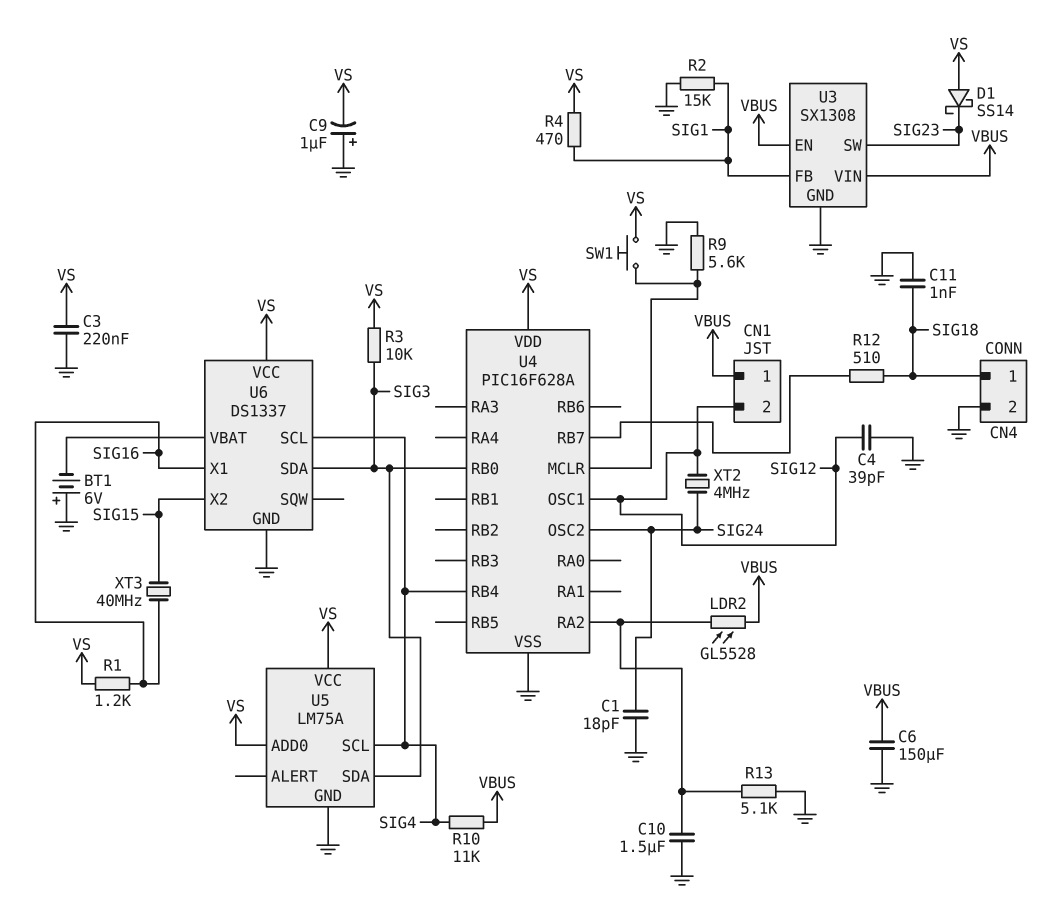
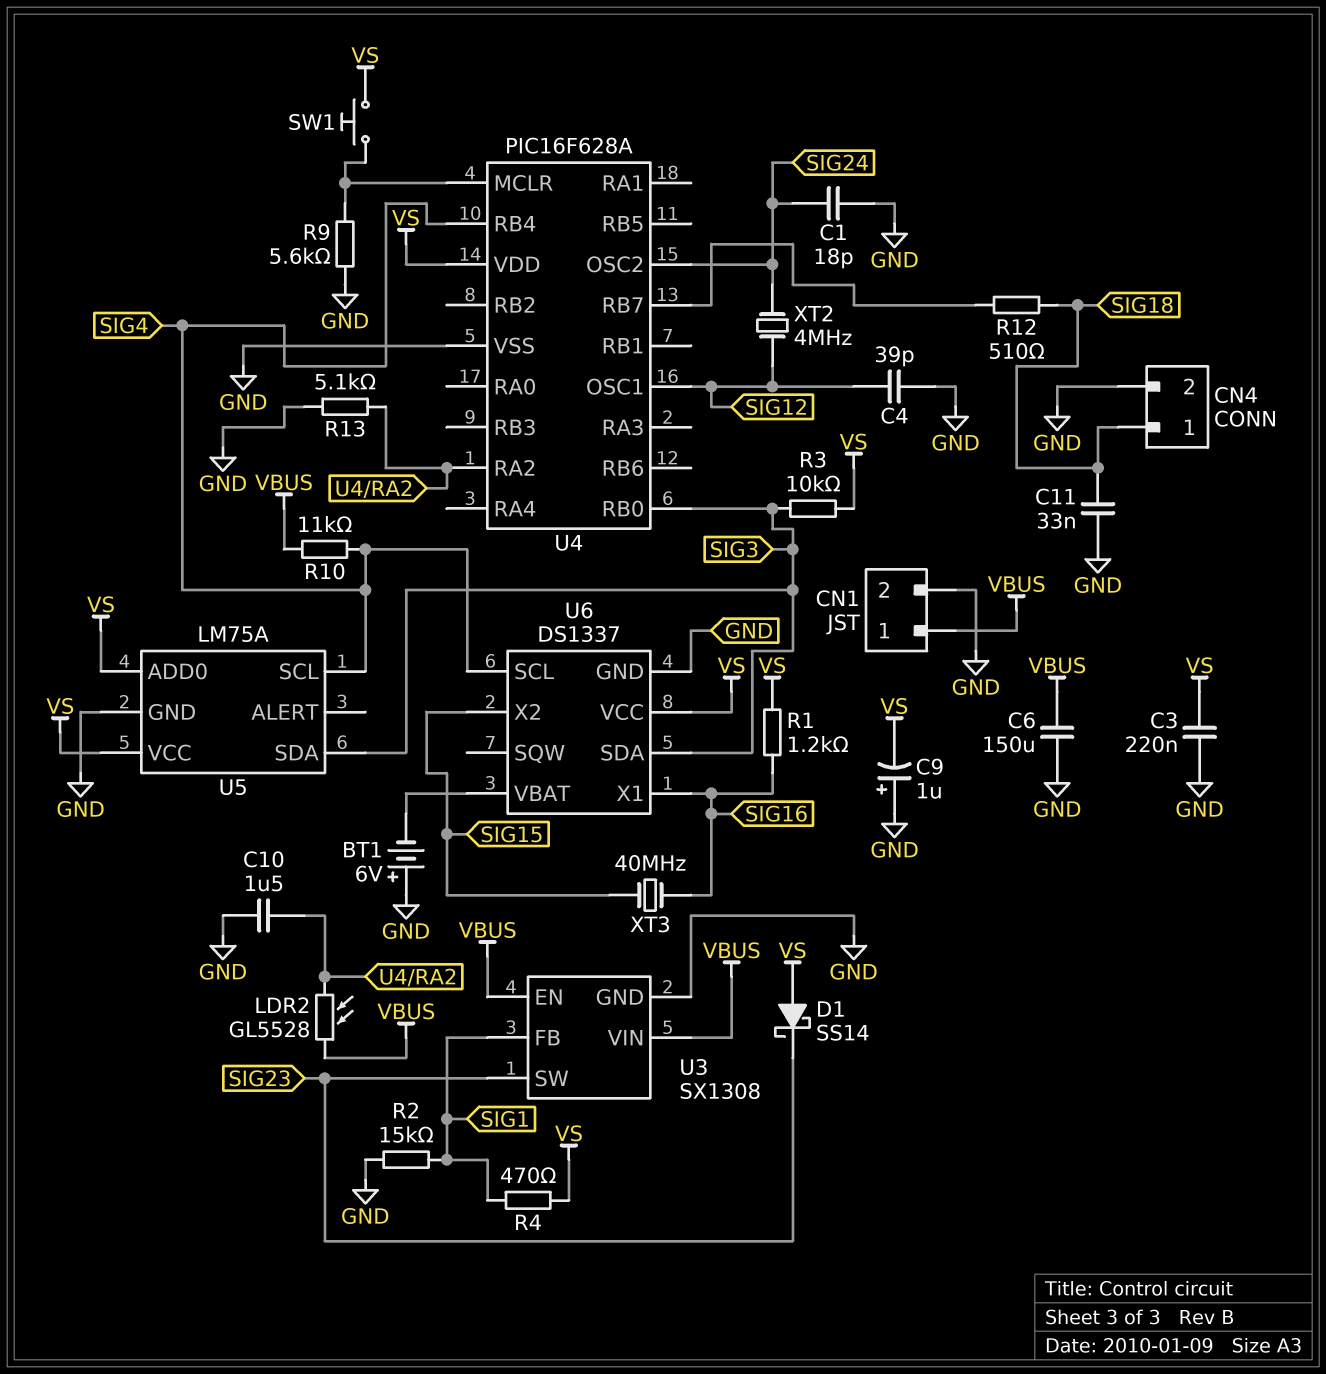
C11: 1nF (GND, SIG18) -> 33nF (GND, SIG18)
CN1 pin 2: SIG12 -> GND

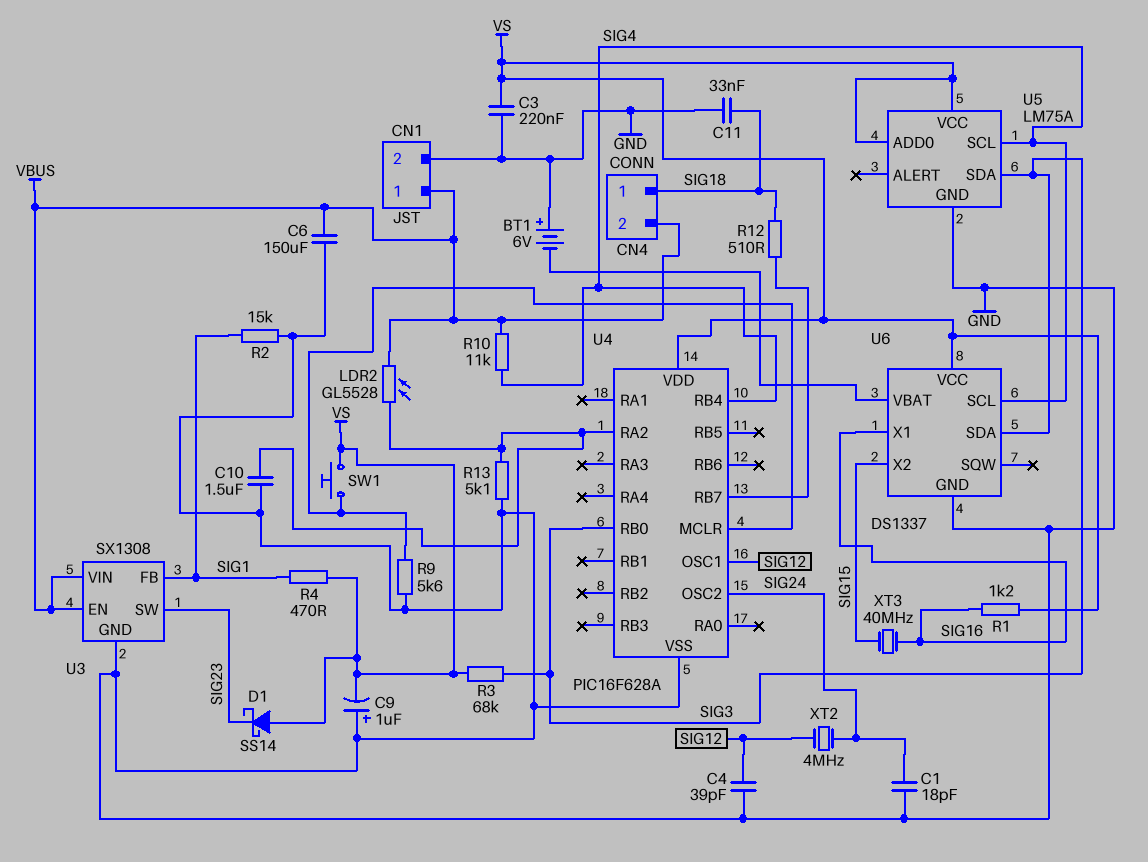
CN4 pin 2: GND -> VBUS
R3: 10k (SIG3, VS) -> 68k (SIG3, VS)

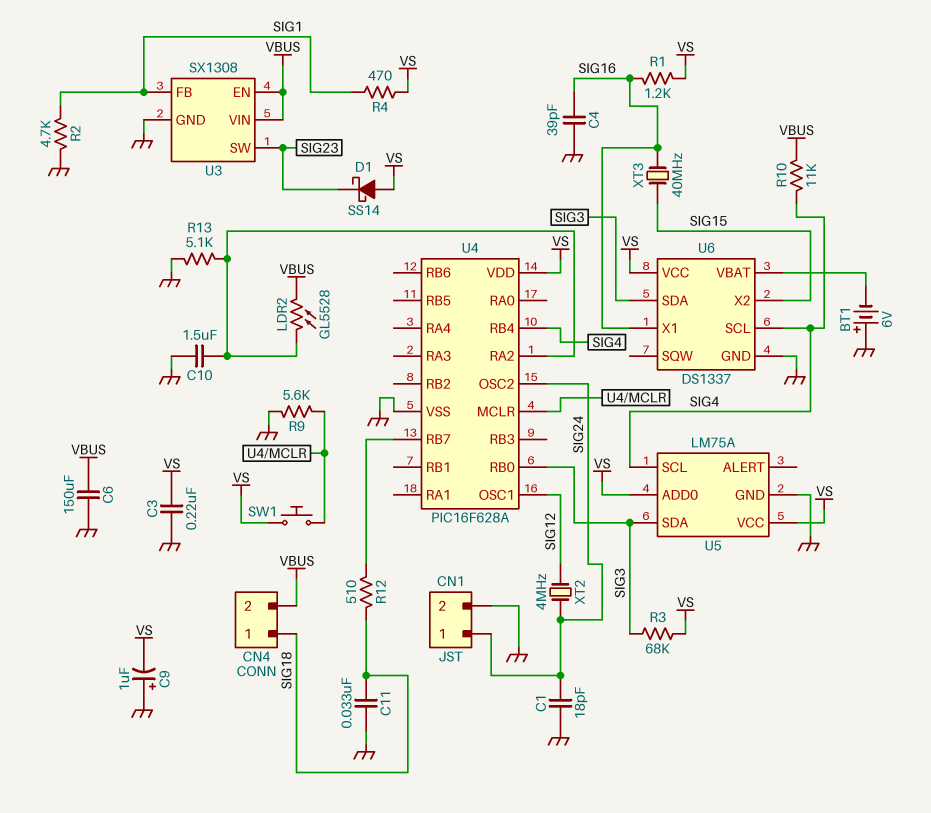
C4: 39pF (GND, SIG12) -> 39pF (GND, SIG16)
CN1 pin 1: VBUS -> SIG24
R2: 15k (GND, SIG1) -> 4.7k (GND, SIG1)

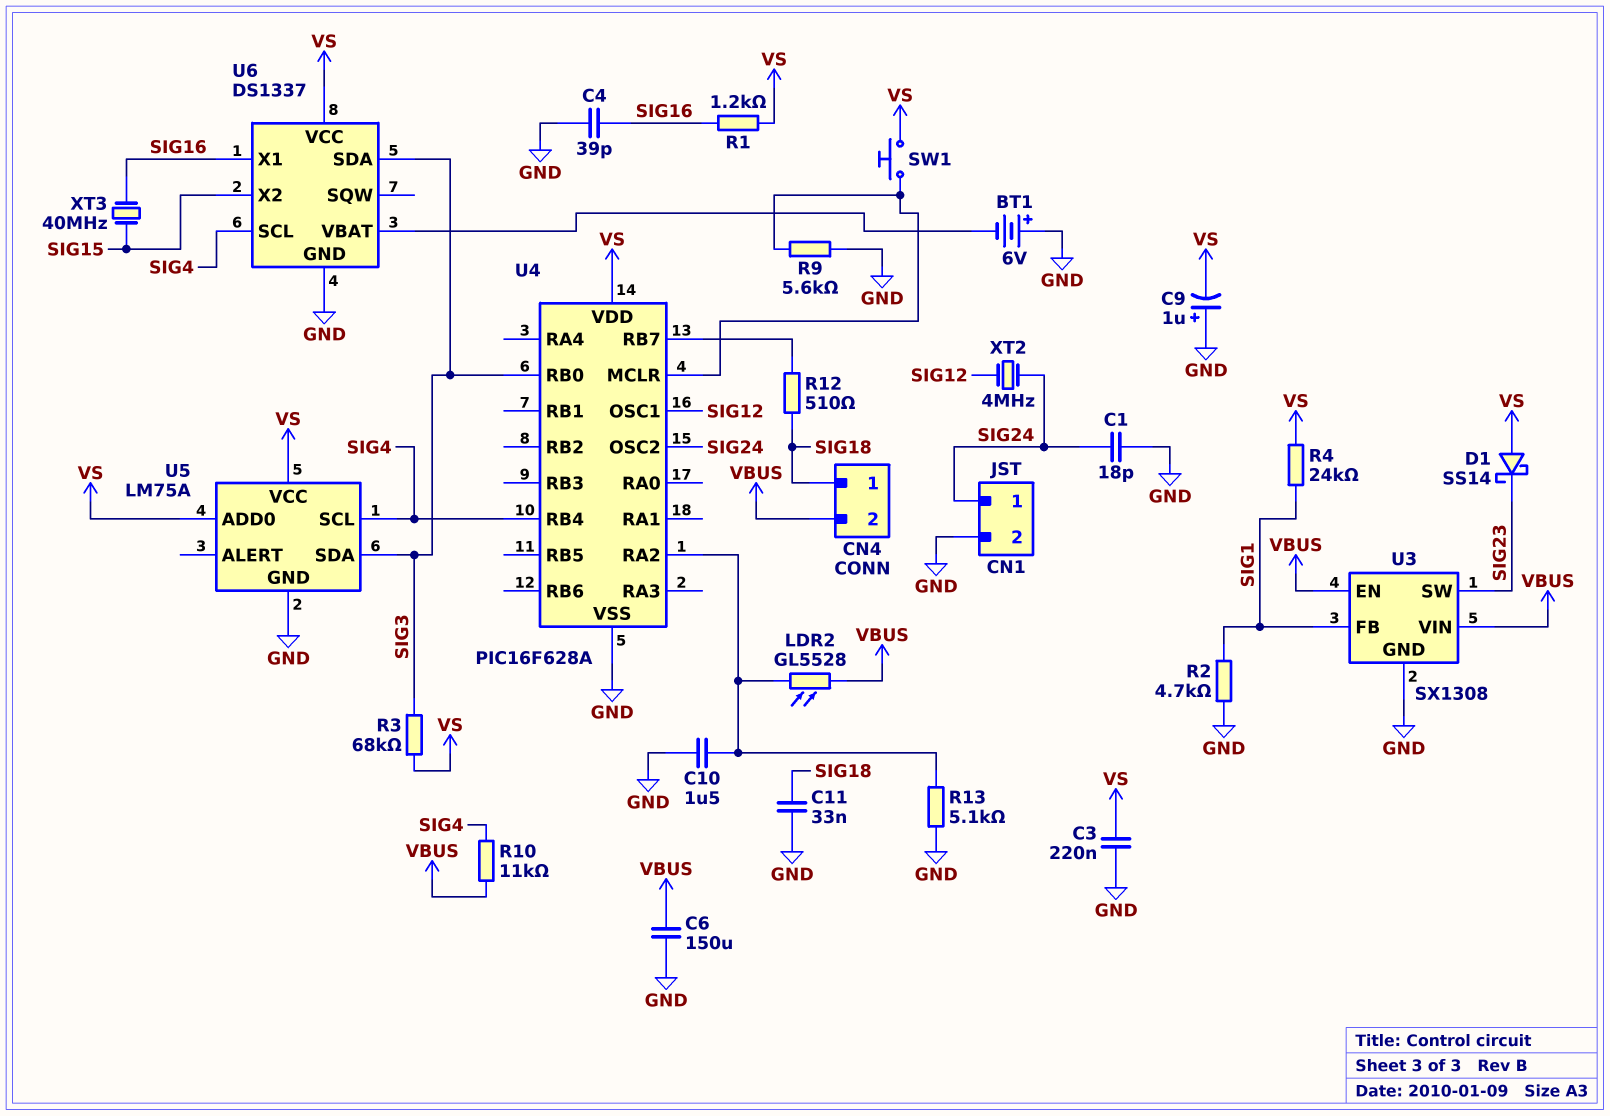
R4: 470 (SIG1, VS) -> 24k (SIG1, VS)

